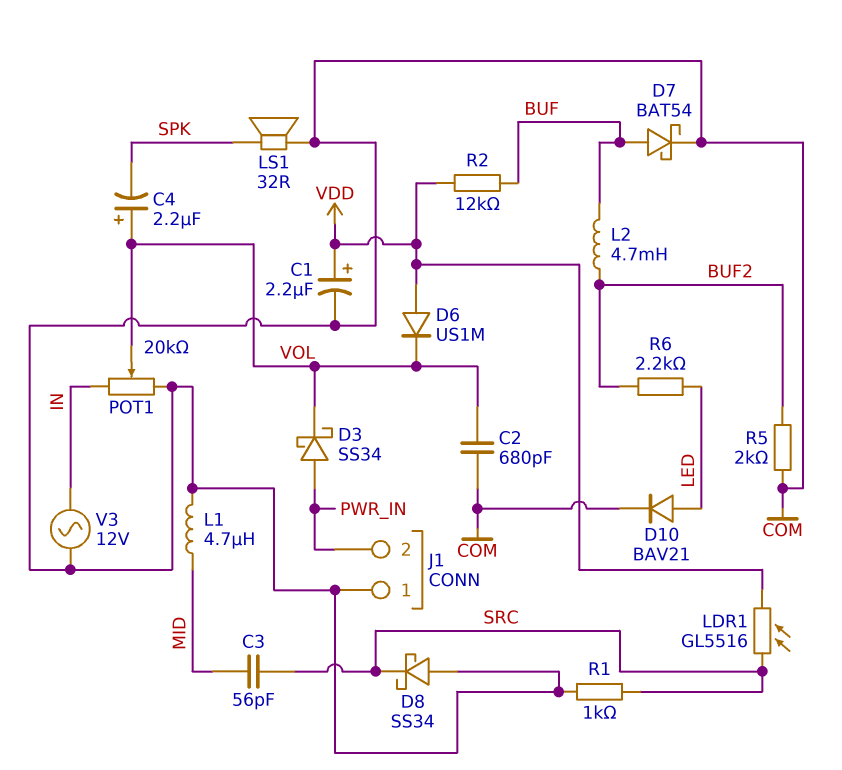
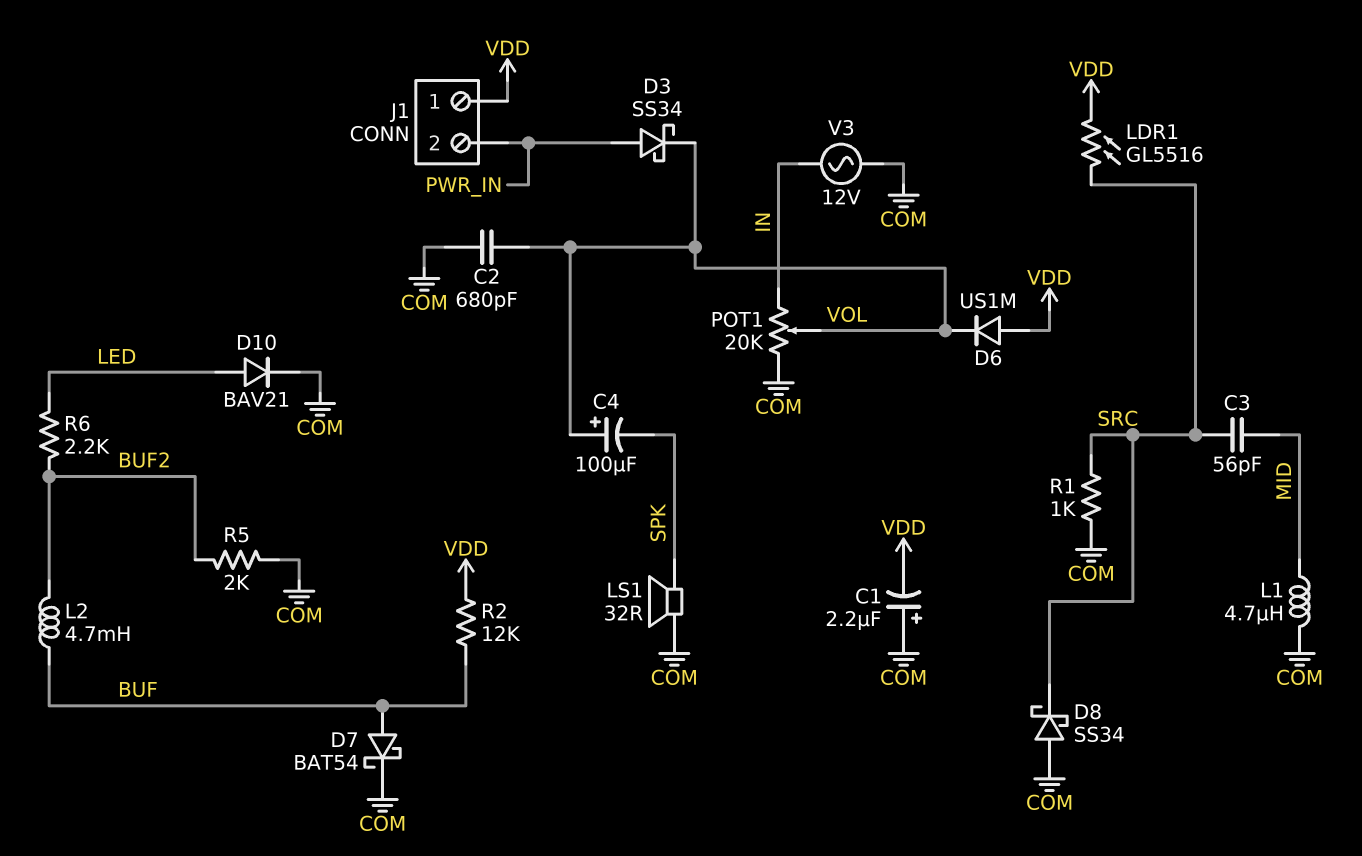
C1: 2.2uF (plus VDD, minus COM) -> 2.2uF (plus COM, minus VDD)
C4: 2.2uF (plus VOL, minus SPK) -> 100uF (plus VOL, minus SPK)
J1 pin 1: COM -> VDD

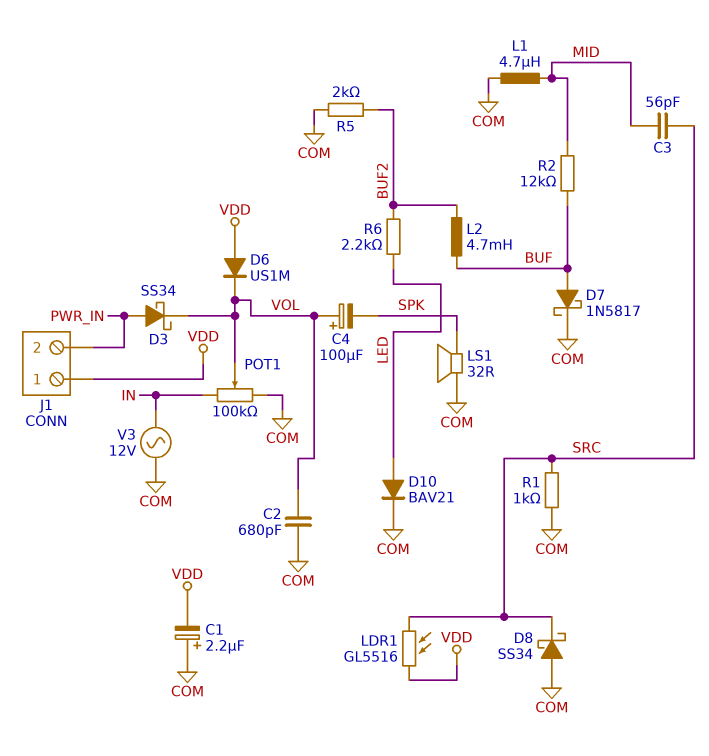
D7: schottky BAT54 (A BUF, K COM) -> schottky 1N5817 (A BUF, K COM)
POT1: 20k (COM, IN, wiper VOL) -> 100k (COM, IN, wiper VOL)
R2: 12k (BUF, VDD) -> 12k (BUF, MID)

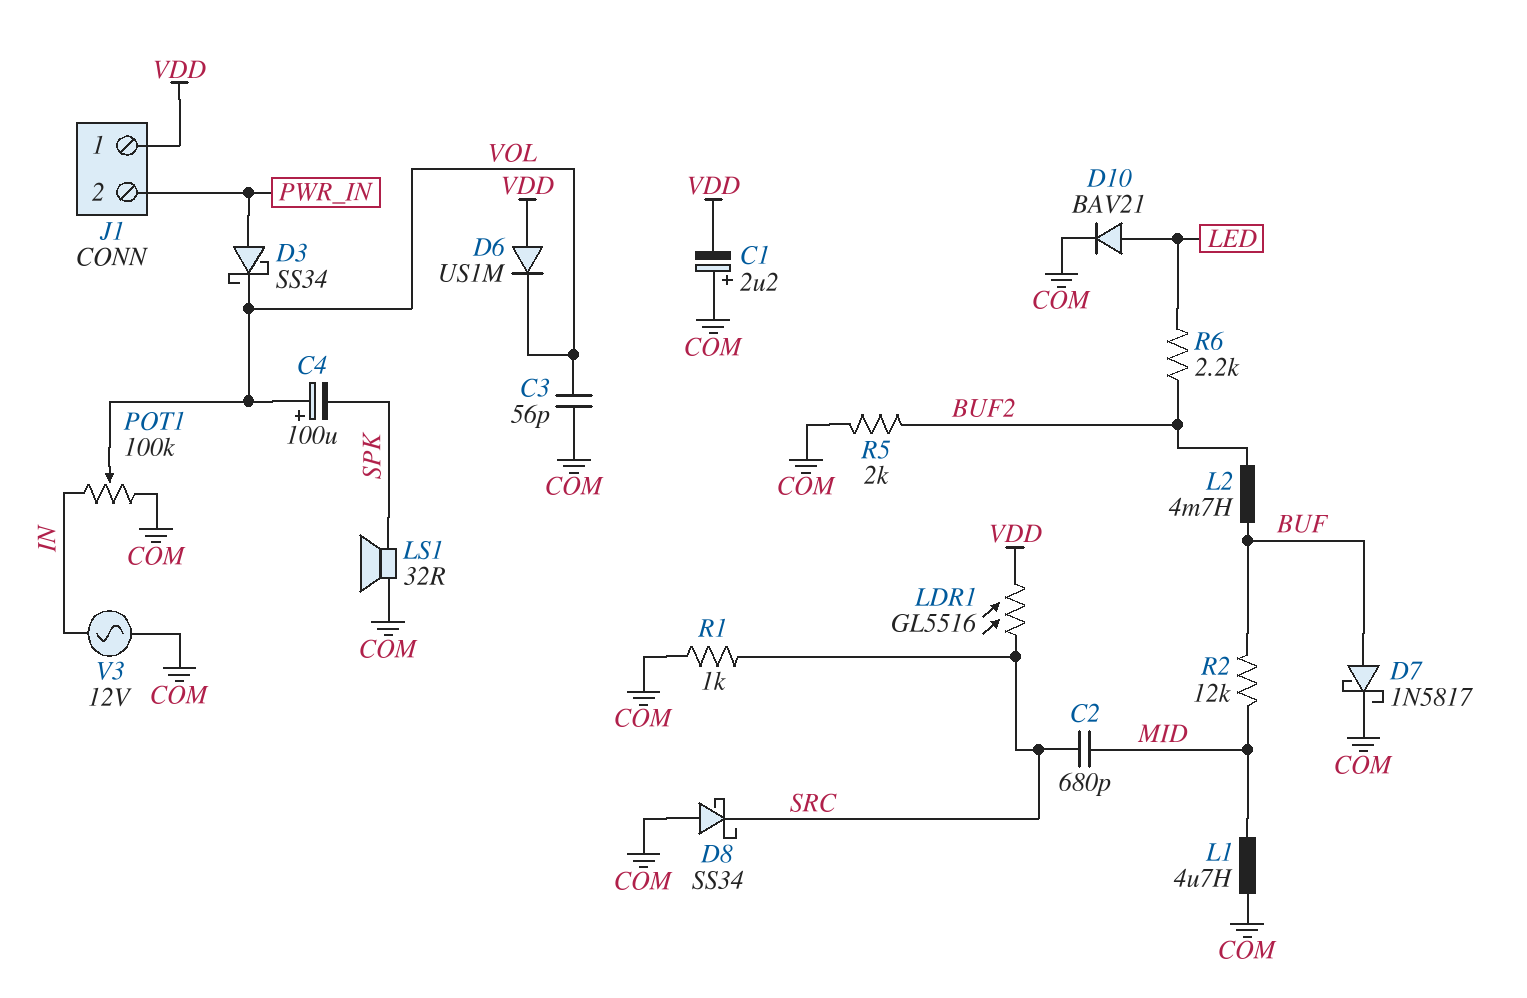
C2: 680pF (COM, VOL) -> 680pF (MID, SRC)
C3: 56pF (MID, SRC) -> 56pF (COM, VOL)

